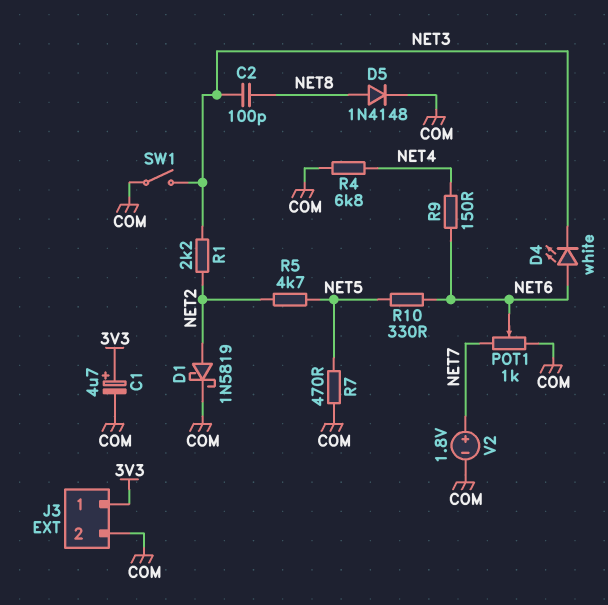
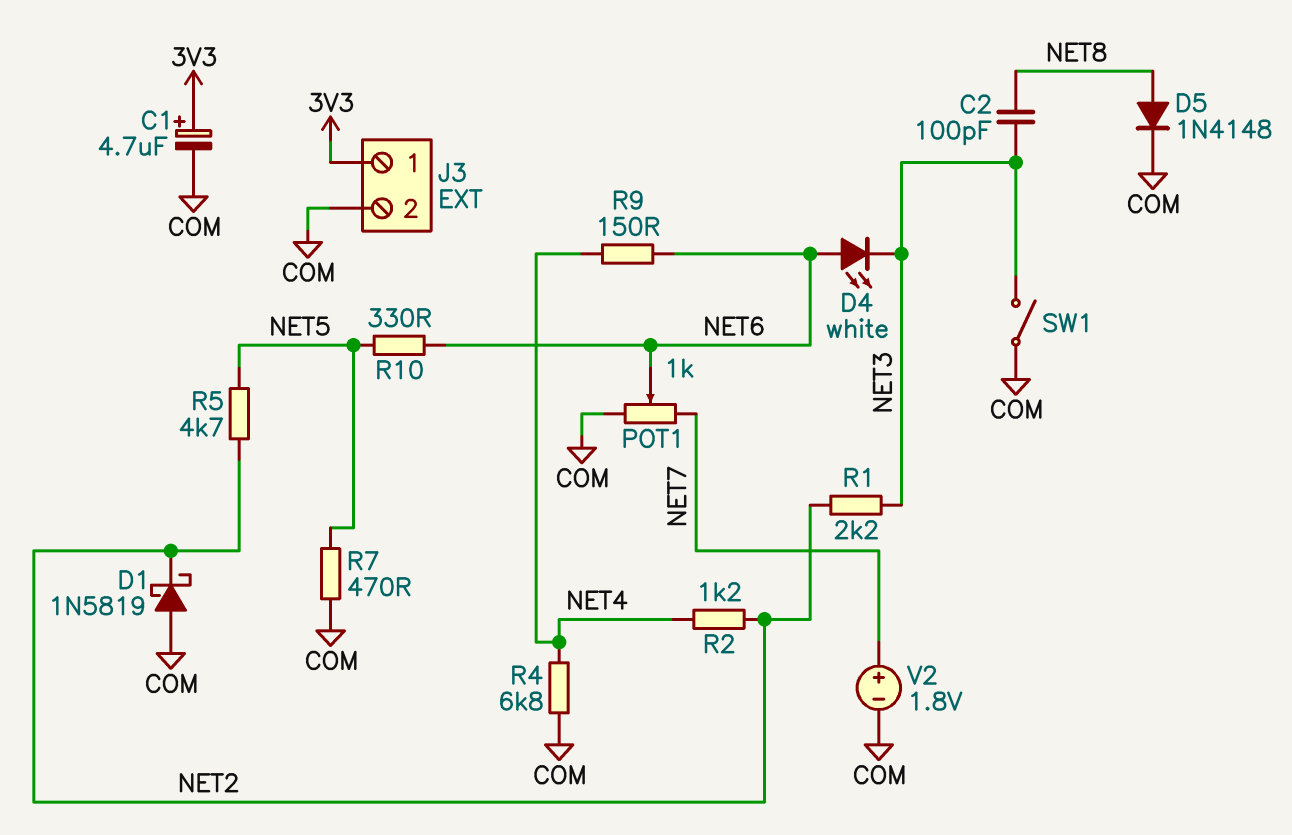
D1: schottky 1N5819 (A NET2, K COM) -> schottky 1N5819 (A COM, K NET2)
R2: none -> 1.2k (NET2, NET4)

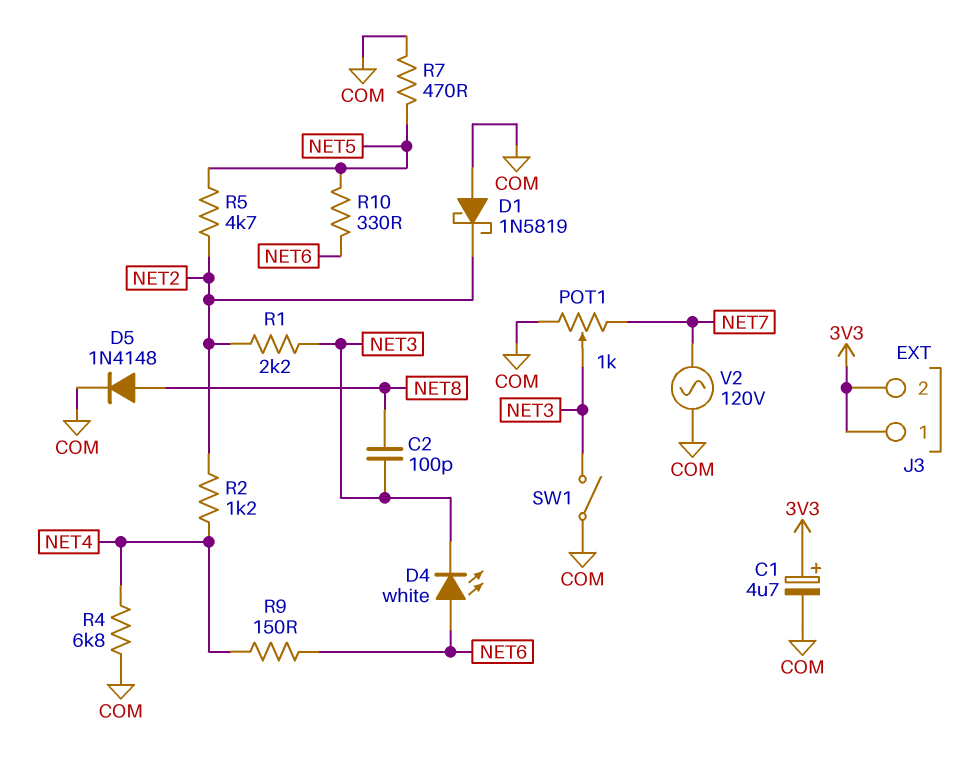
J3 pin 2: COM -> 3V3
POT1: 1k (COM, NET7, wiper NET6) -> 1k (COM, NET7, wiper NET3)
V2: 1.8V (plus NET7, minus COM) -> AC 120V (COM, NET7)

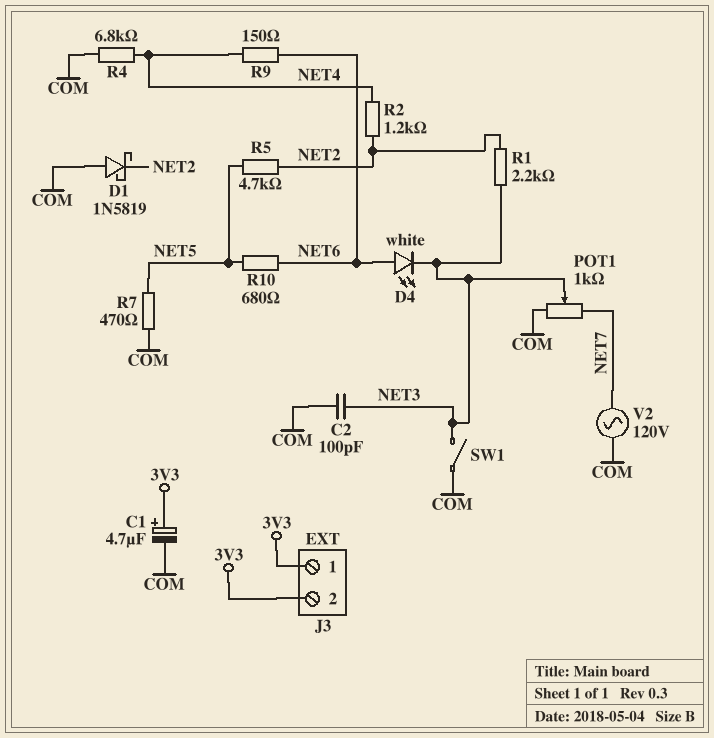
C2: 100pF (NET3, NET8) -> 100pF (COM, NET3)
D5: diode 1N4148 (A NET8, K COM) -> none
R10: 330 (NET5, NET6) -> 680 (NET5, NET6)

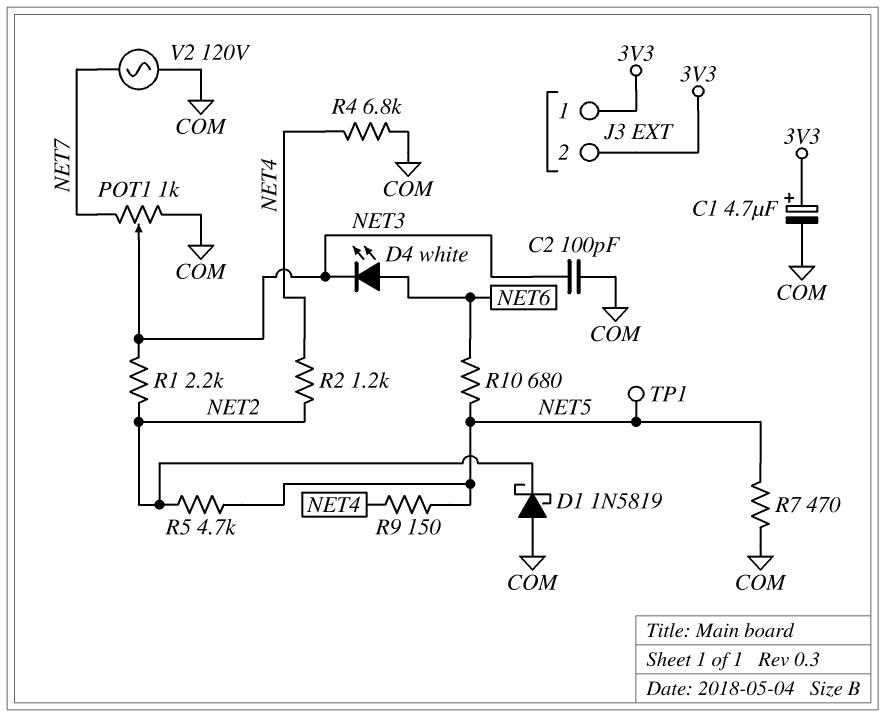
R9: 150 (NET4, NET6) -> 150 (NET4, NET5)
SW1: switch (COM, NET3) -> none
TP1: none -> test point (NET5)

